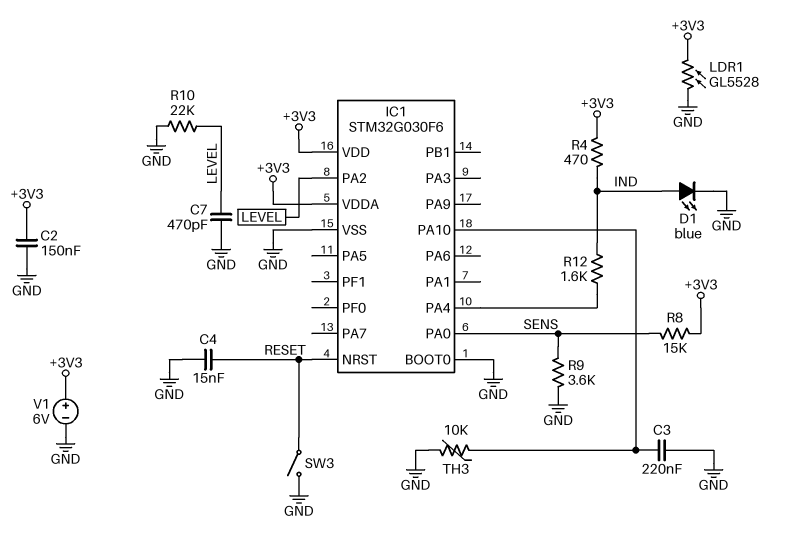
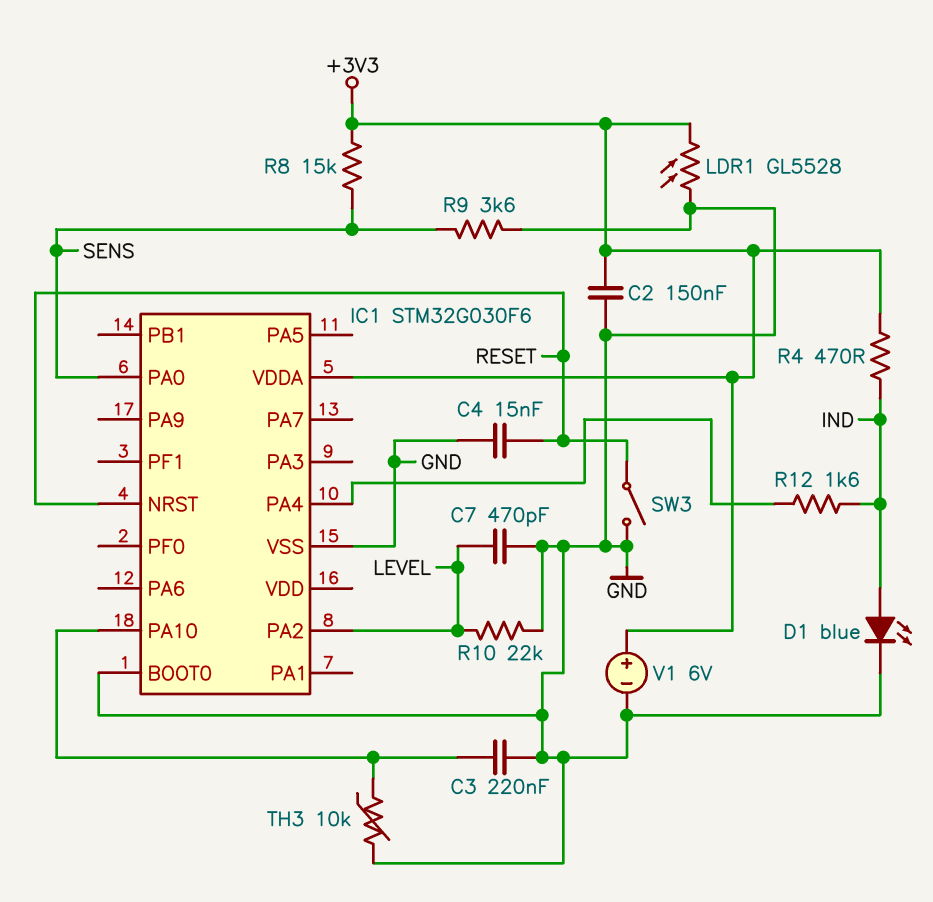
IC1 pin VDD: +3V3 -> none

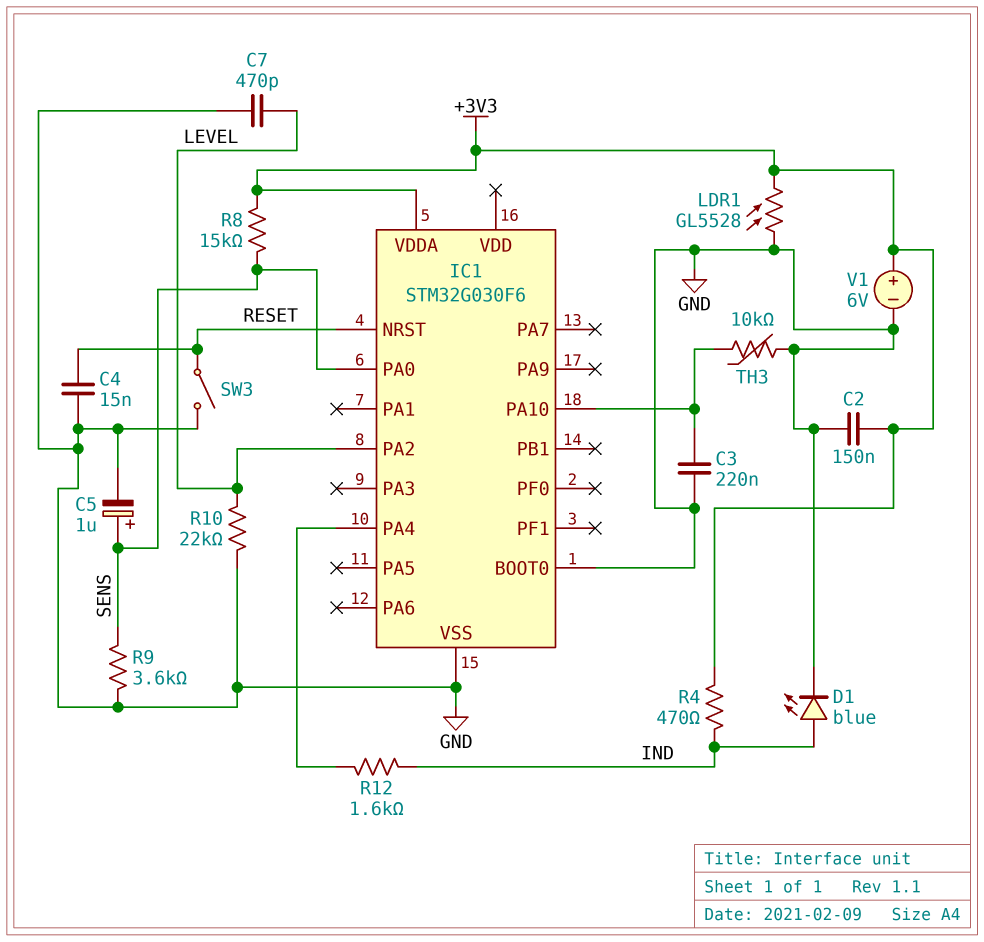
C5: none -> 1uF (plus SENS, minus GND)

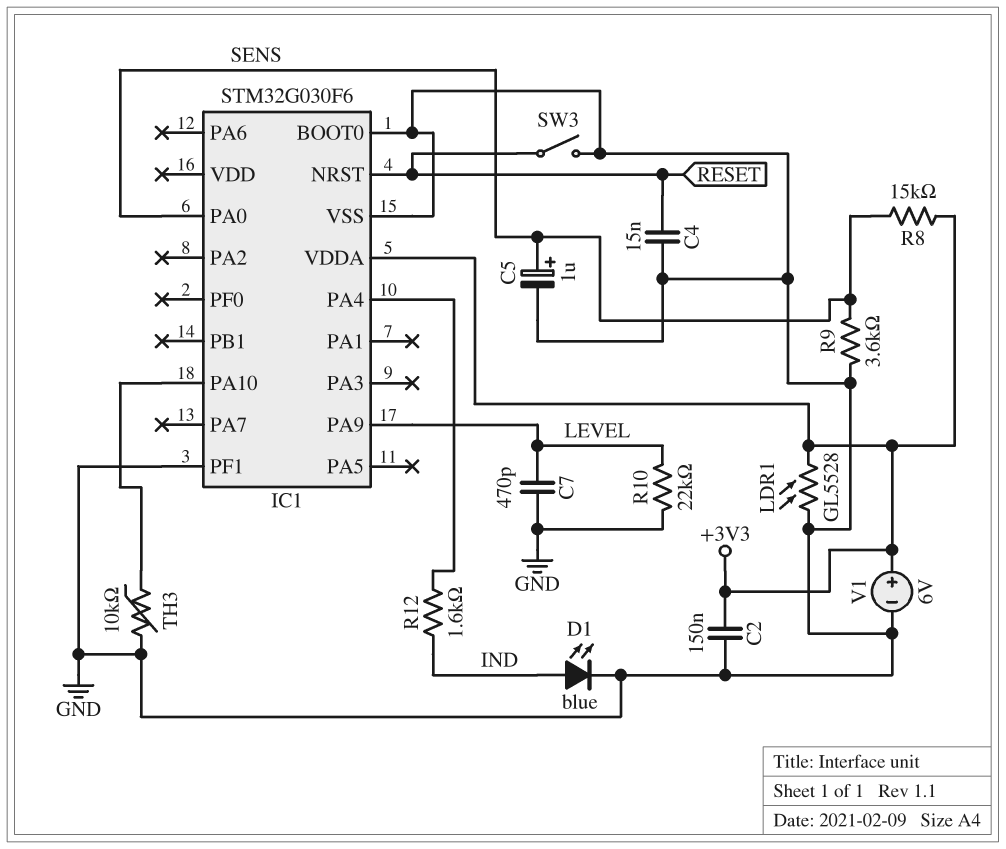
C3: 220nF (GND, IC1/PA10) -> none
IC1 pin PA2: LEVEL -> none
IC1 pin PA9: none -> LEVEL
IC1 pin PF1: none -> GND
R4: 470 (+3V3, IND) -> none

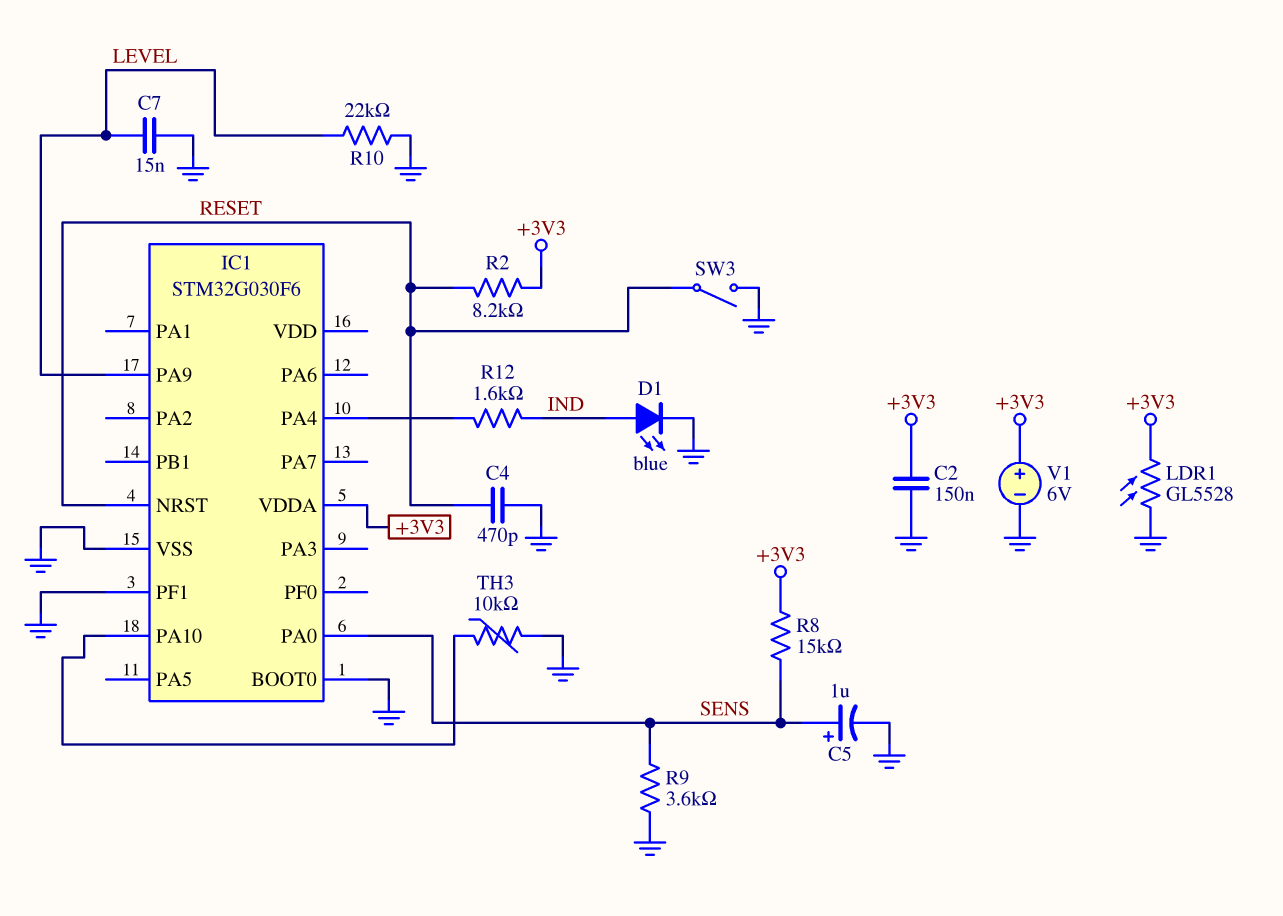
C4: 15nF (GND, RESET) -> 470pF (GND, RESET)
C7: 470pF (GND, LEVEL) -> 15nF (GND, LEVEL)
R2: none -> 8.2k (+3V3, RESET)

